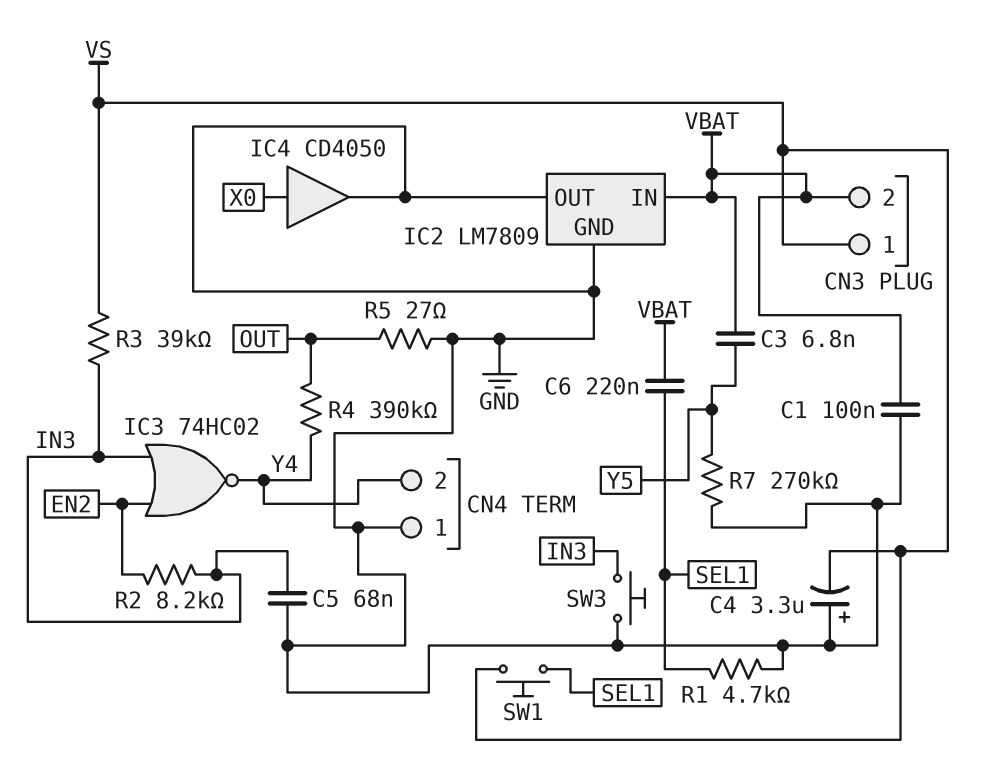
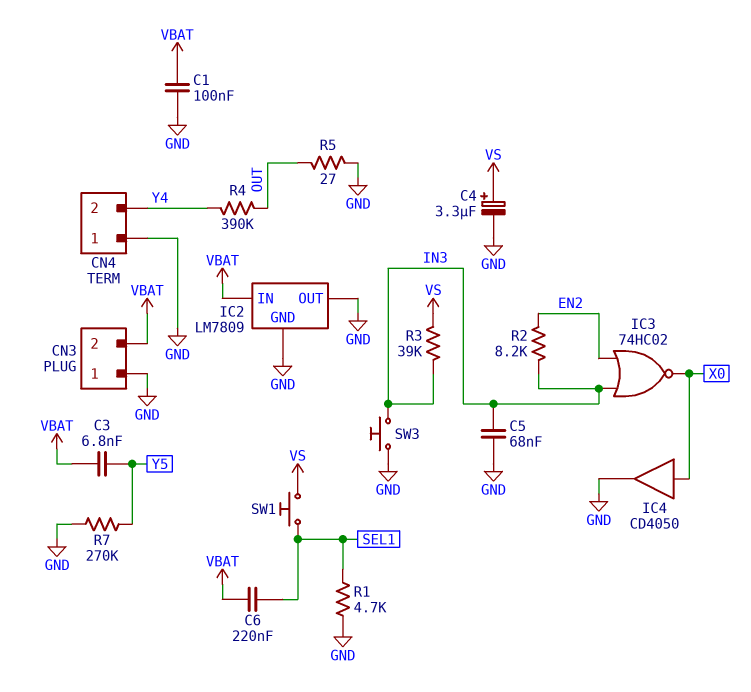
C4: 3.3uF (plus GND, minus VS) -> 3.3uF (plus VS, minus GND)
CN3 pin 1: VS -> GND
IC3: NOR 74HC02 (in EN2, in IN3, out Y4) -> NOR 74HC02 (in EN2, in IN3, out X0)

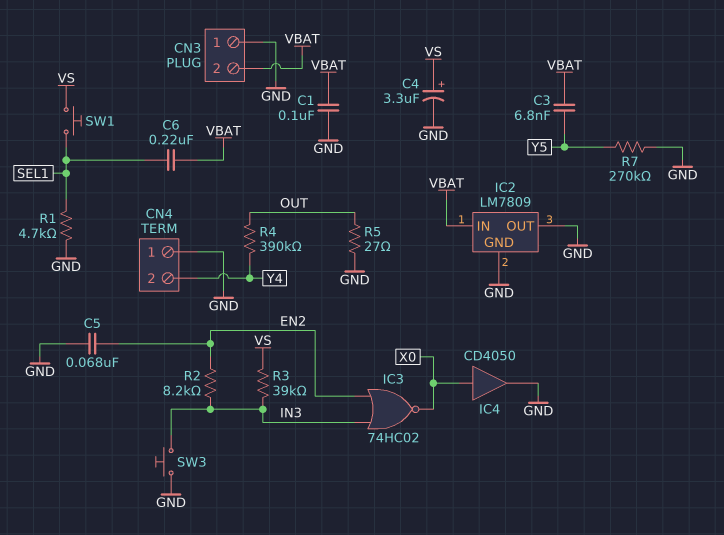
C5: 68nF (GND, IN3) -> 68nF (EN2, GND)

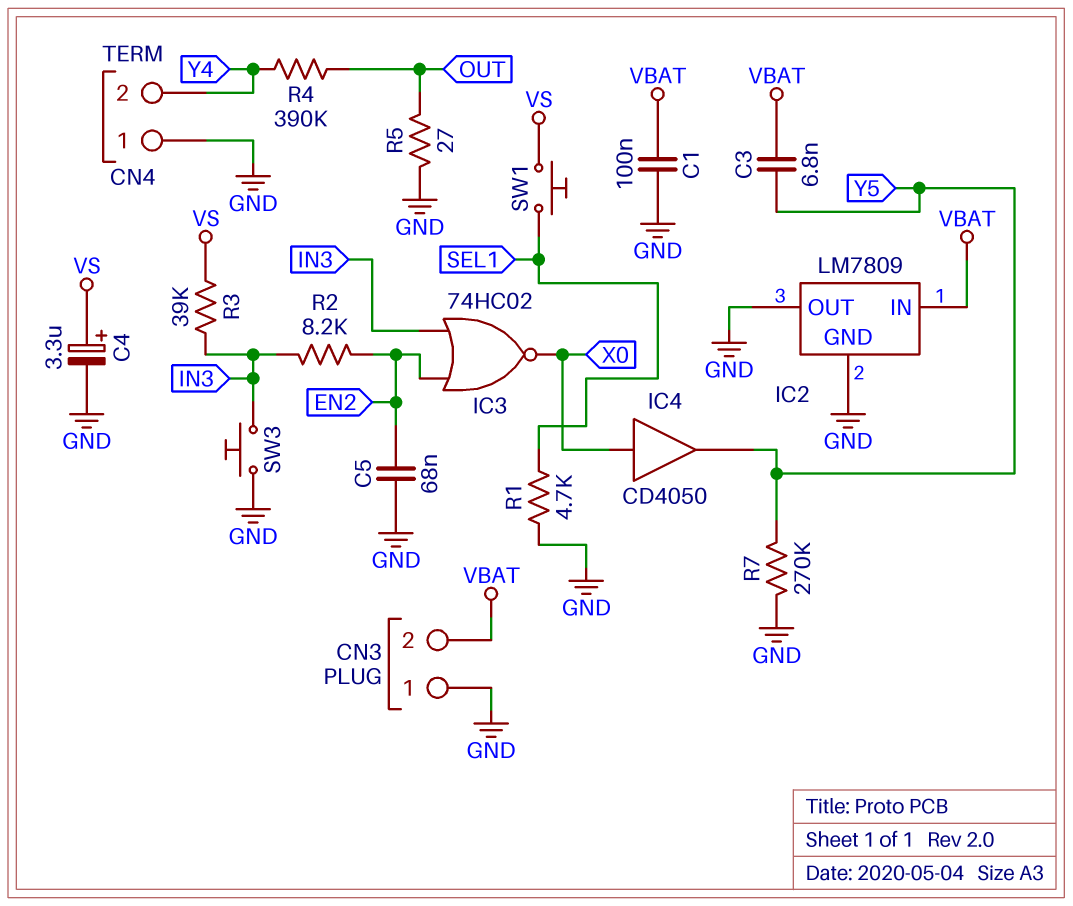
C6: 220nF (SEL1, VBAT) -> none
IC4: buffer CD4050 (in X0, out GND) -> buffer CD4050 (in X0, out Y5)

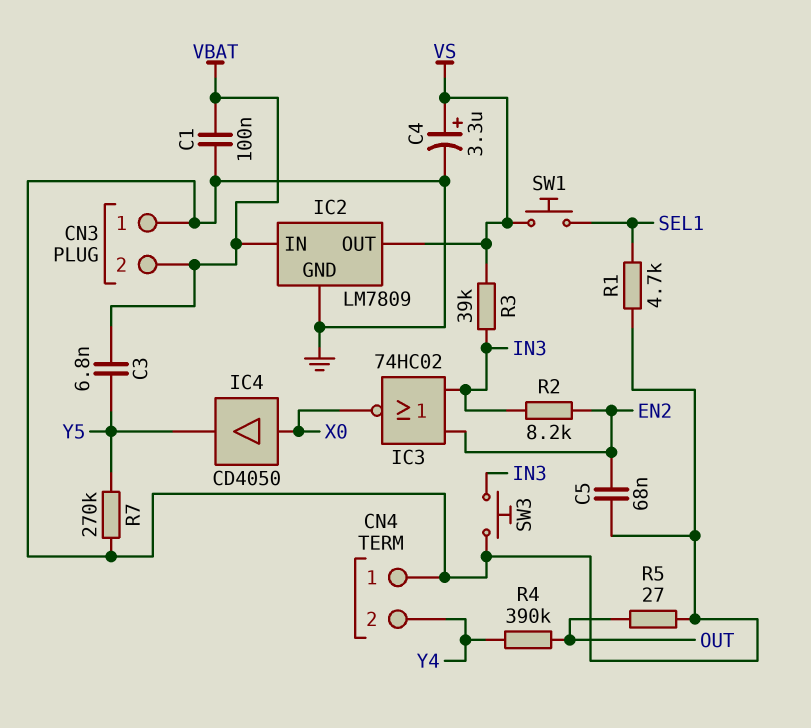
IC2 pin OUT: GND -> VS

